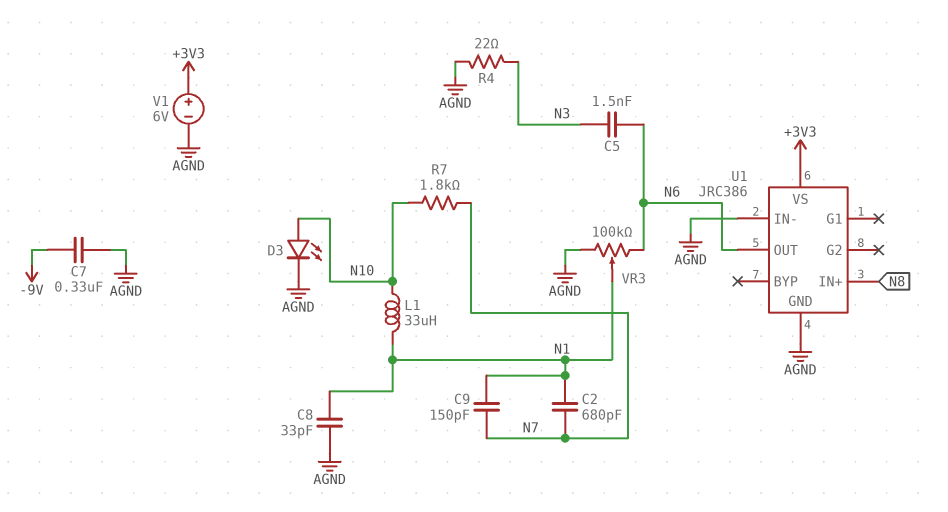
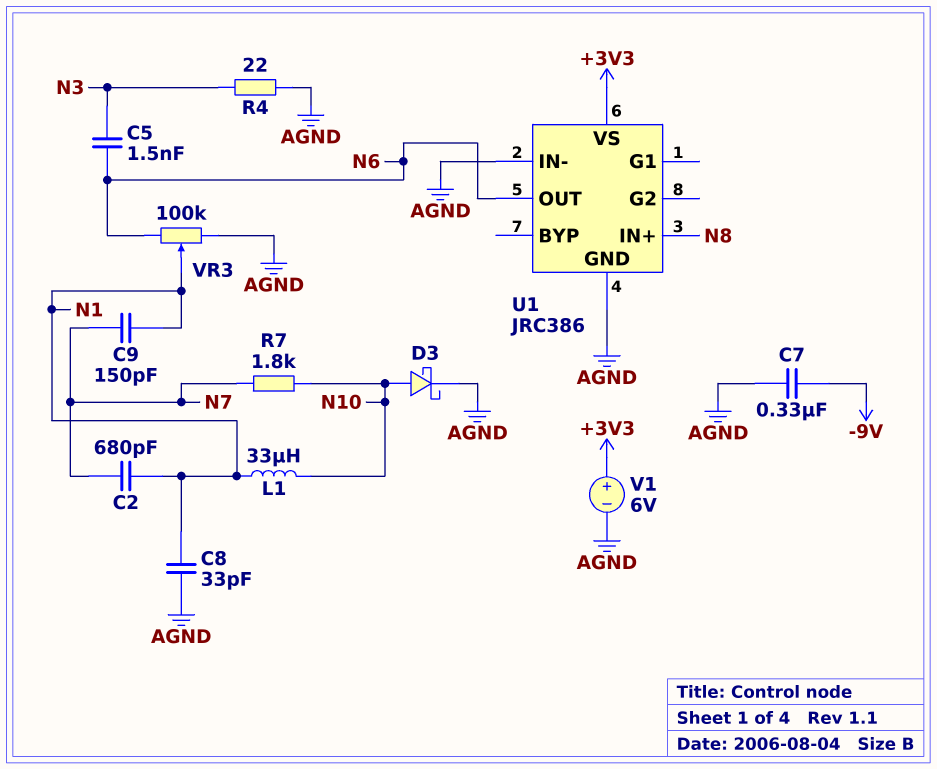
D3: LED (A N10, K AGND) -> schottky (A N10, K AGND)

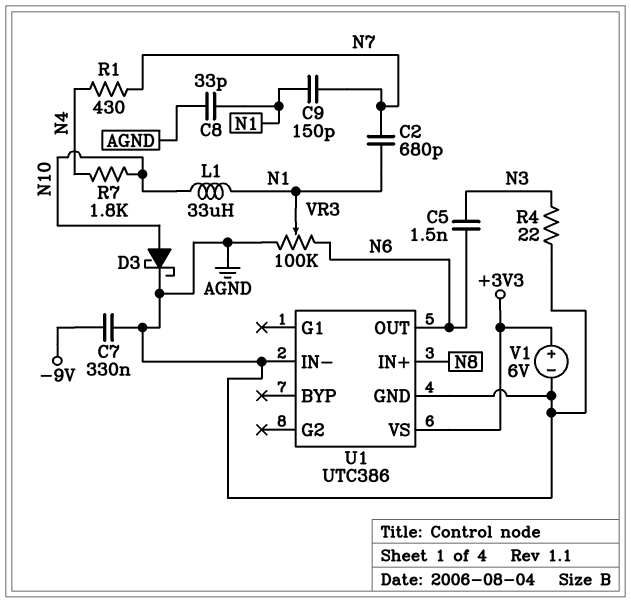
R1: none -> 430 (N4, N7)
R7: 1.8k (N7, N10) -> 1.8k (N4, N10)
U1: JRC386 -> UTC386

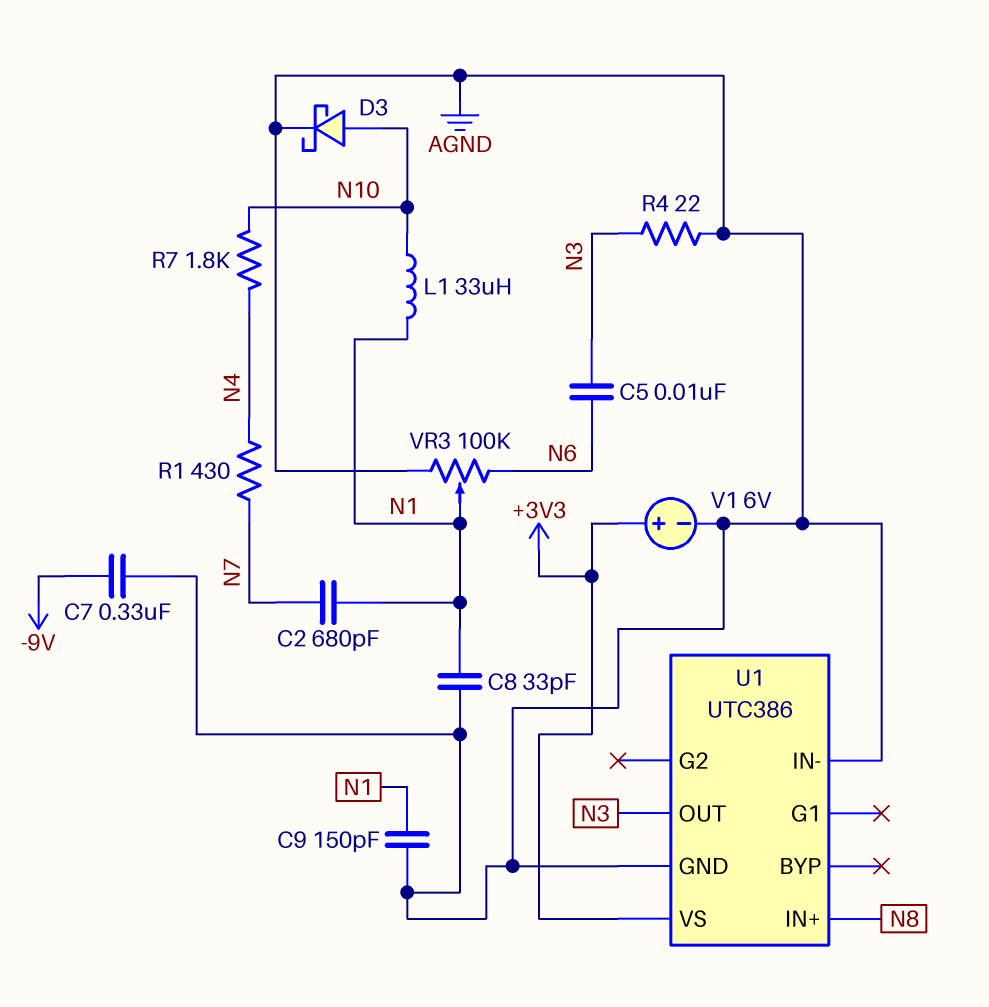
C5: 1.5nF (N3, N6) -> 10nF (N3, N6)
C9: 150pF (N1, N7) -> 150pF (AGND, N1)
U1 pin OUT: N6 -> N3

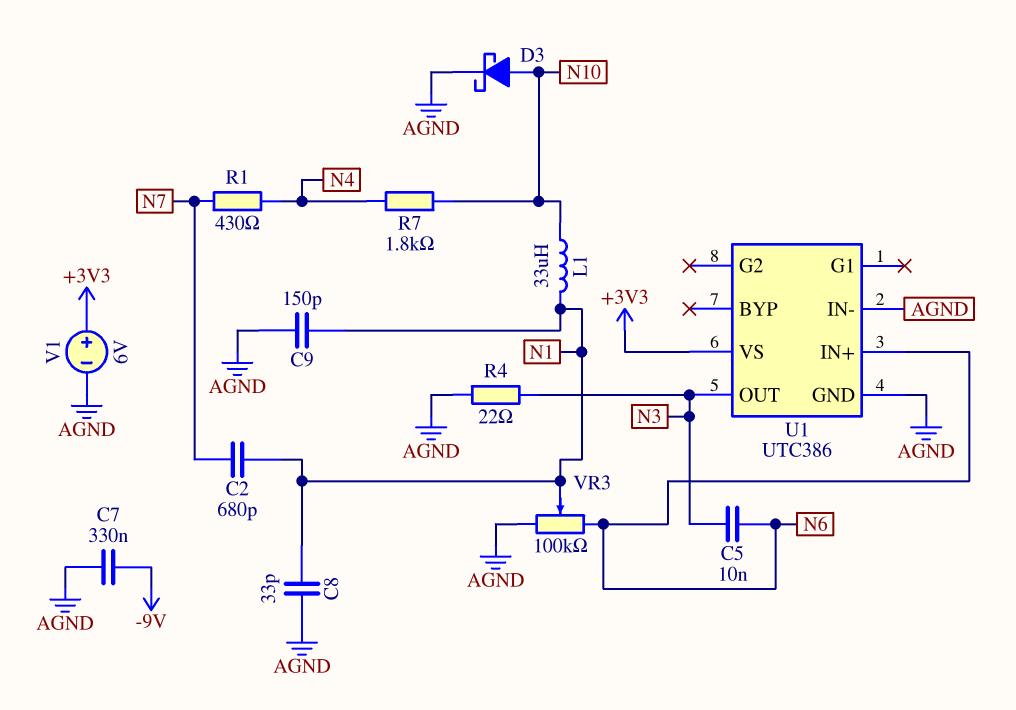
U1 pin IN+: N8 -> N6

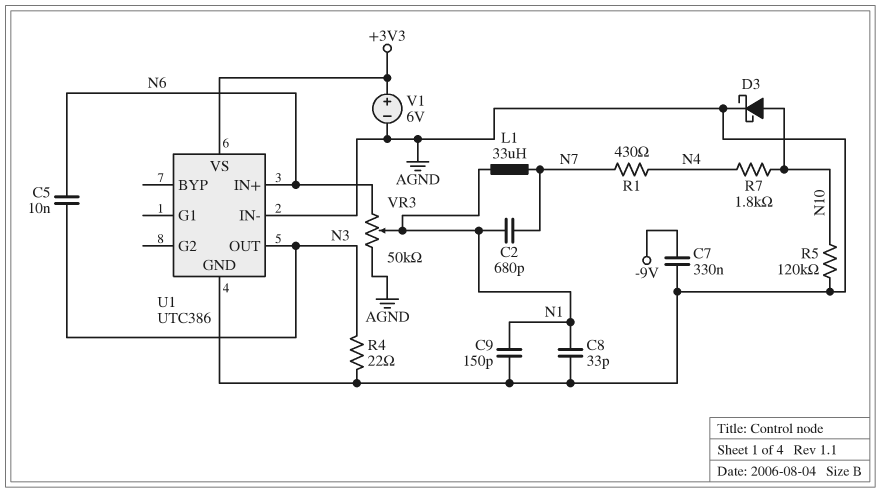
L1: 33uH (N1, N10) -> 33uH (N1, N7)
R5: none -> 120k (AGND, N10)
VR3: 100k (AGND, N6, wiper N1) -> 50k (AGND, N6, wiper N1)

